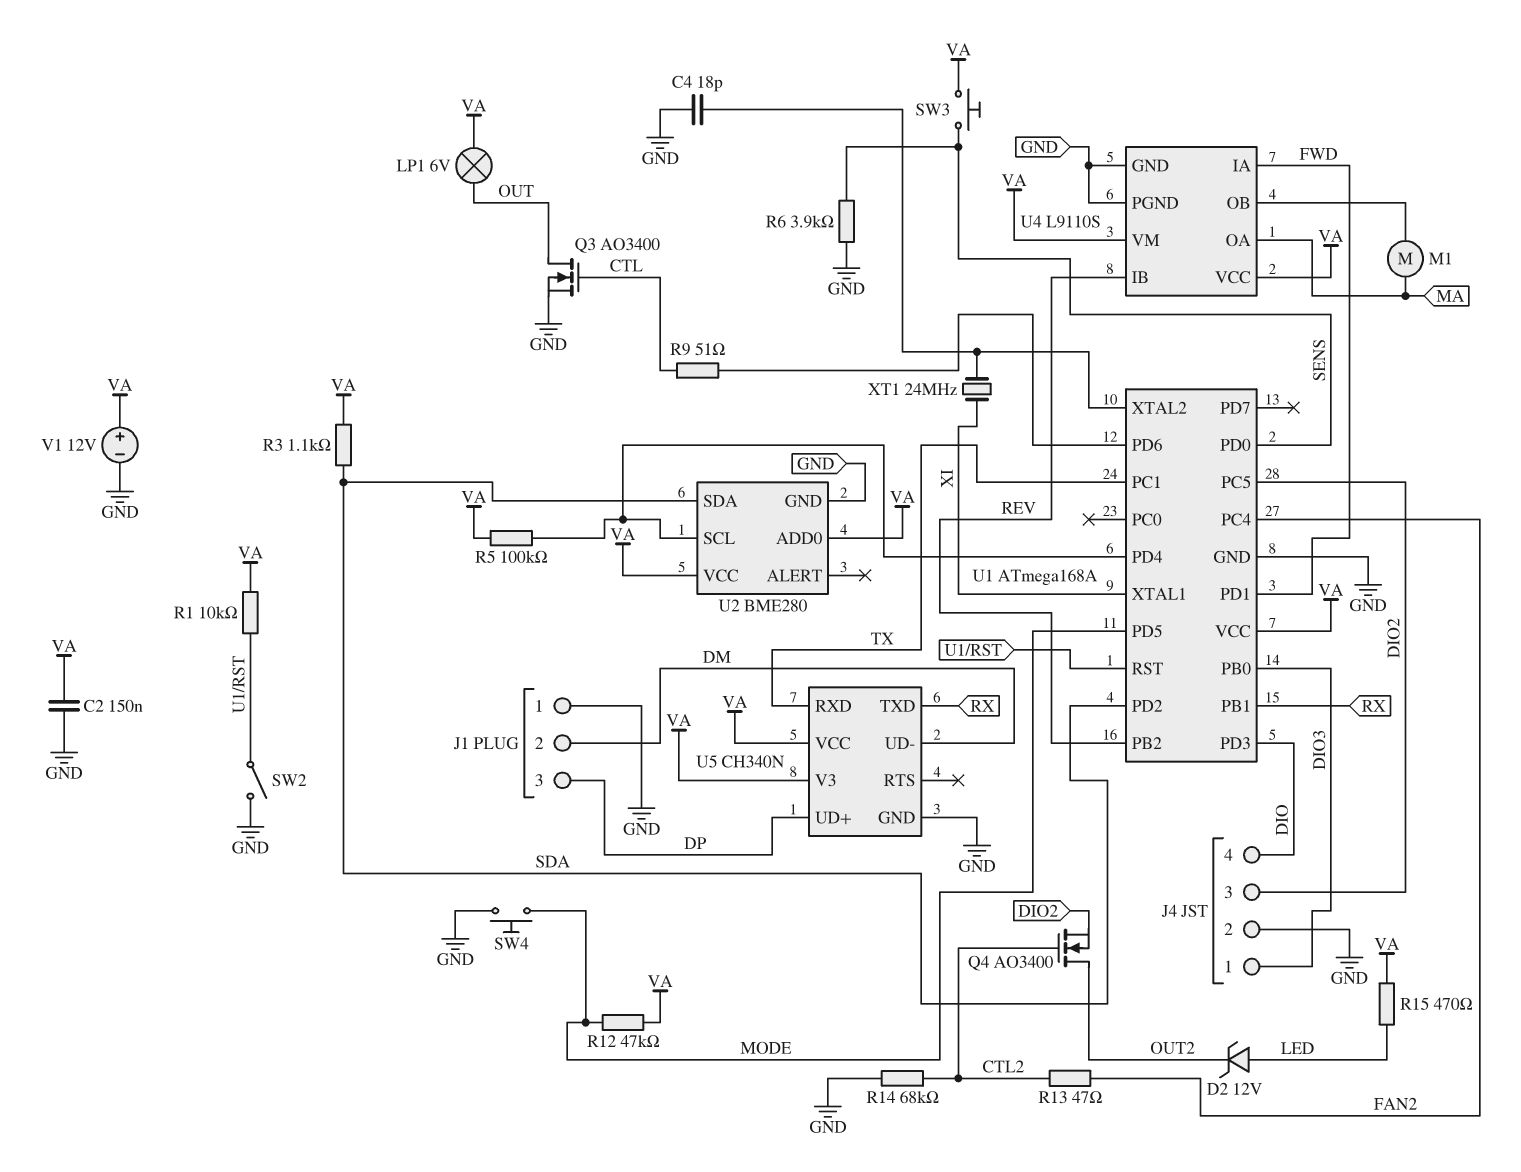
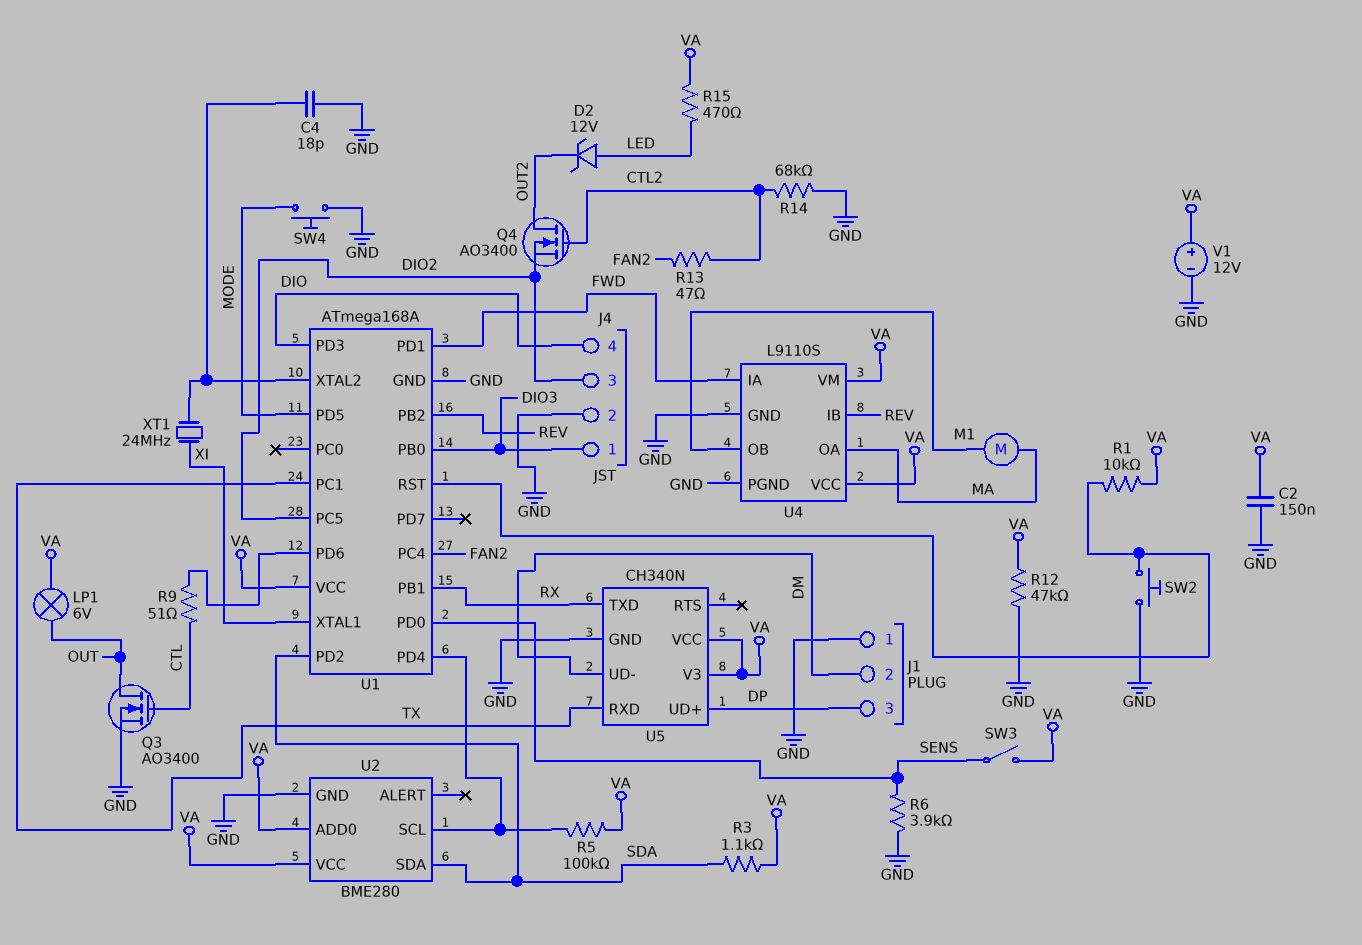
R12: 47k (MODE, VA) -> 47k (GND, VA)
SW2: switch (GND, U1/RST) -> button (GND, U1/RST)
SW3: button (SENS, VA) -> switch (SENS, VA)

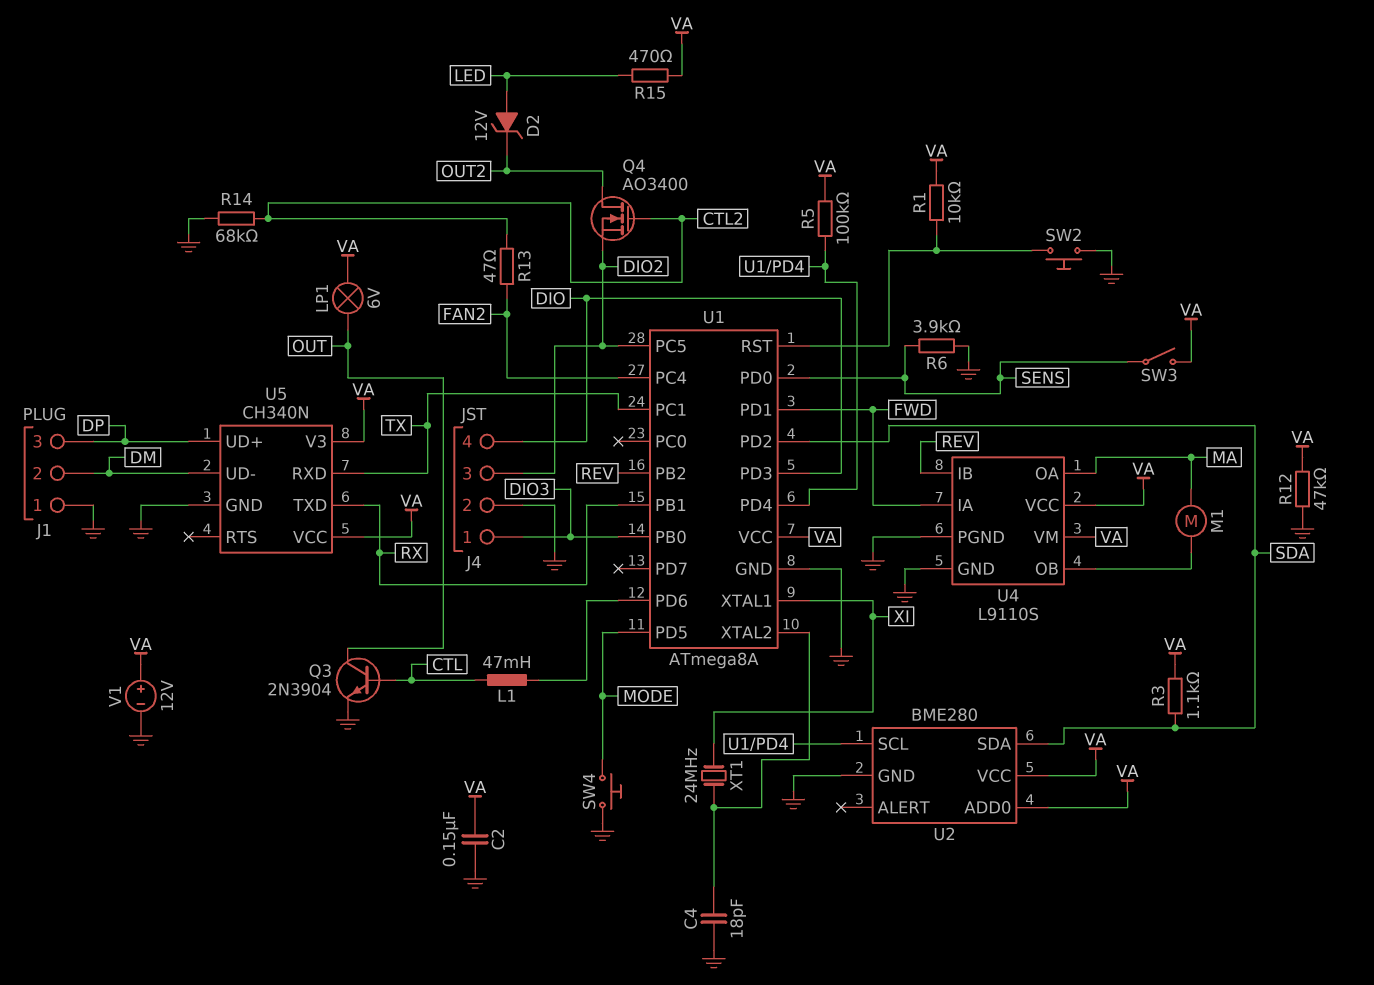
L1: none -> 47mH (CTL, U1/PD6)
Q3: NMOS AO3400 (G CTL, D OUT, S GND) -> NPN 2N3904 (B CTL, C OUT, E GND)
R9: 51 (CTL, U1/PD6) -> none
U1: ATmega168A -> ATmega8A

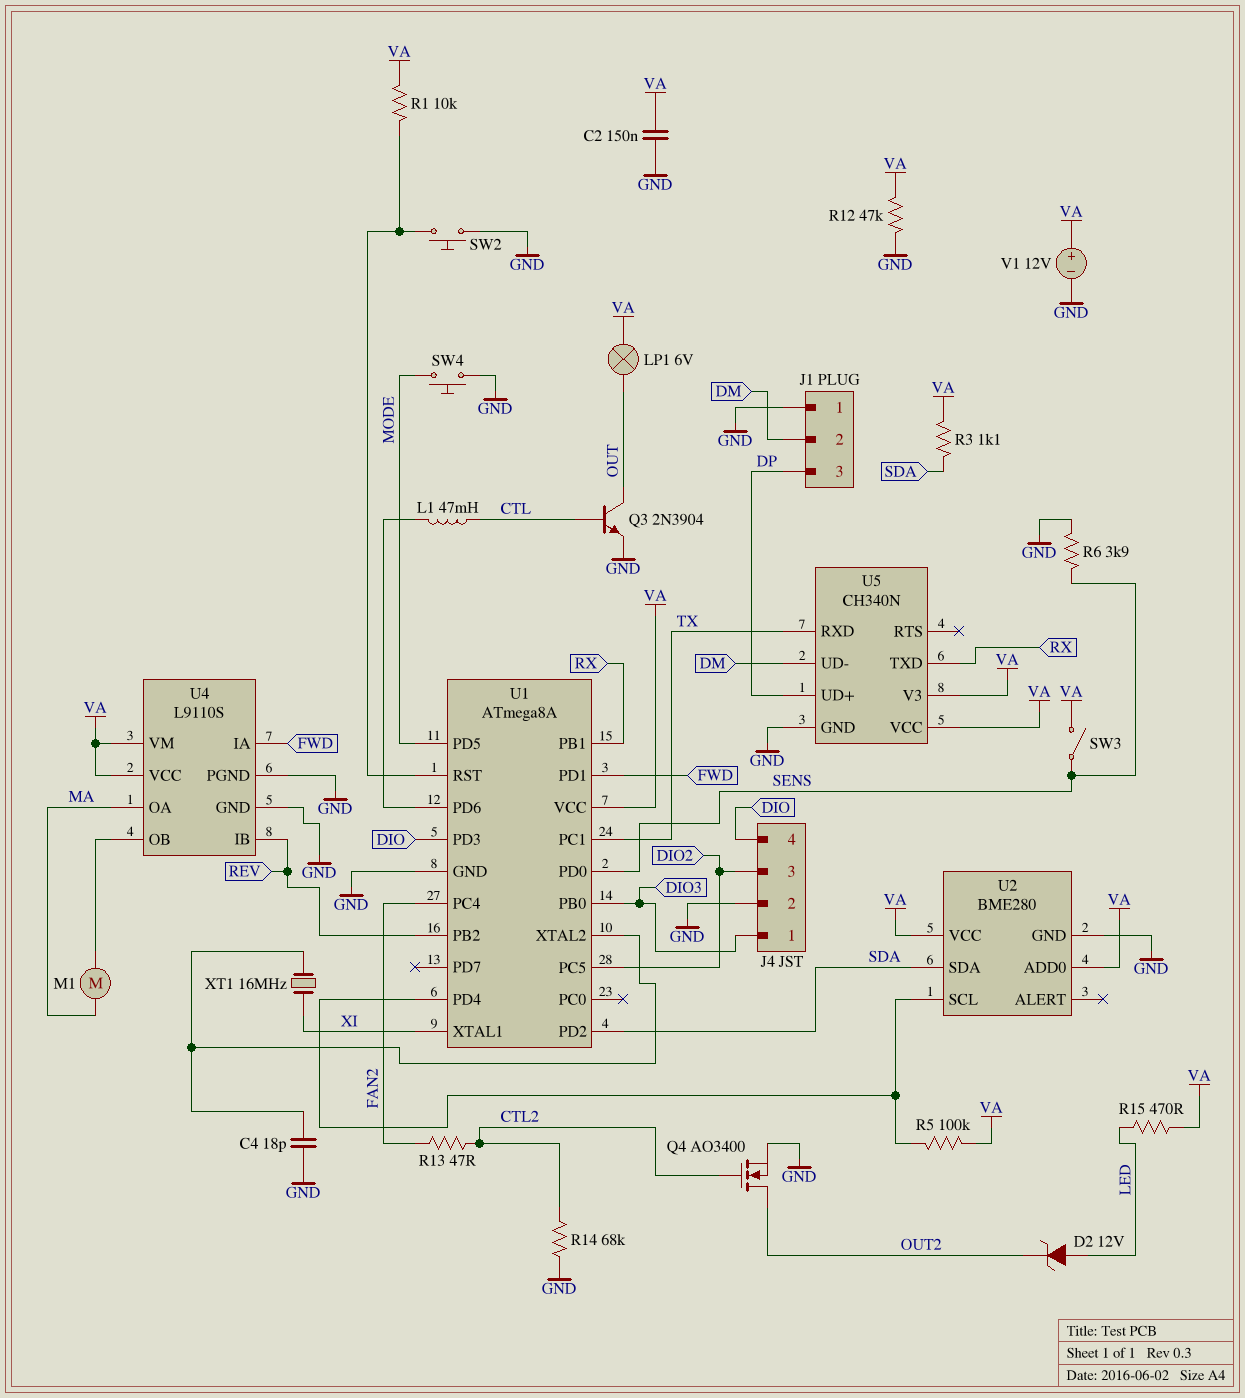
Q4: NMOS AO3400 (G CTL2, D OUT2, S DIO2) -> NMOS AO3400 (G CTL2, D OUT2, S GND)
XT1: 24MHz (U1/XTAL2, XI) -> 16MHz (U1/XTAL2, XI)

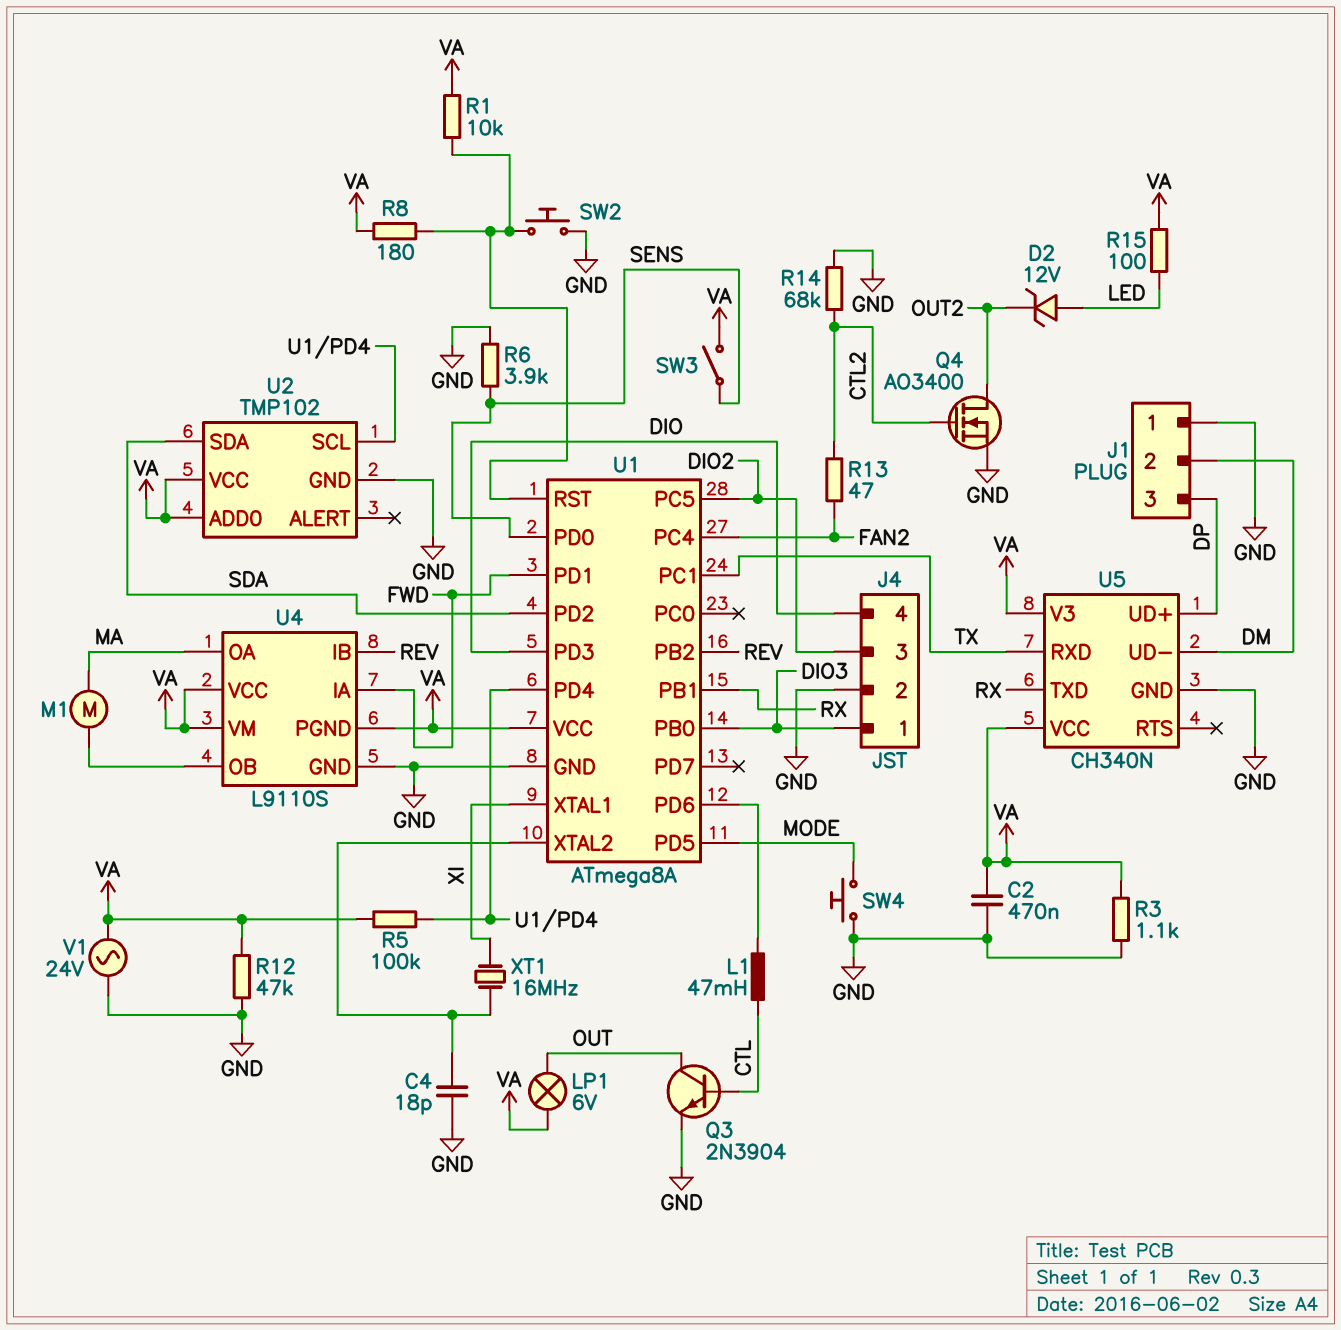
C2: 150nF (GND, VA) -> 470nF (GND, VA)
R3: 1.1k (SDA, VA) -> 1.1k (GND, VA)
R8: none -> 180 (U1/RST, VA)
R15: 470 (LED, VA) -> 100 (LED, VA)
U2: BME280 -> TMP102
U4 pin PGND: GND -> VA
V1: 12V (plus VA, minus GND) -> AC 24V (GND, VA)

